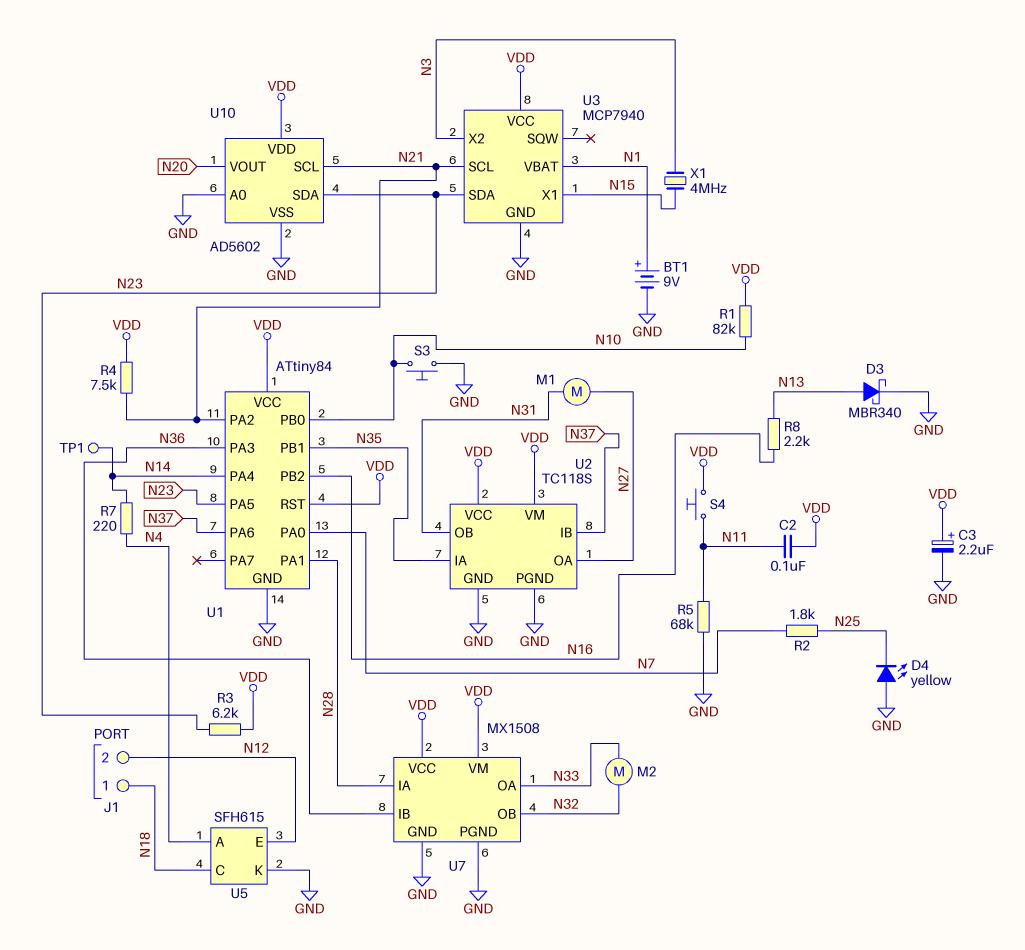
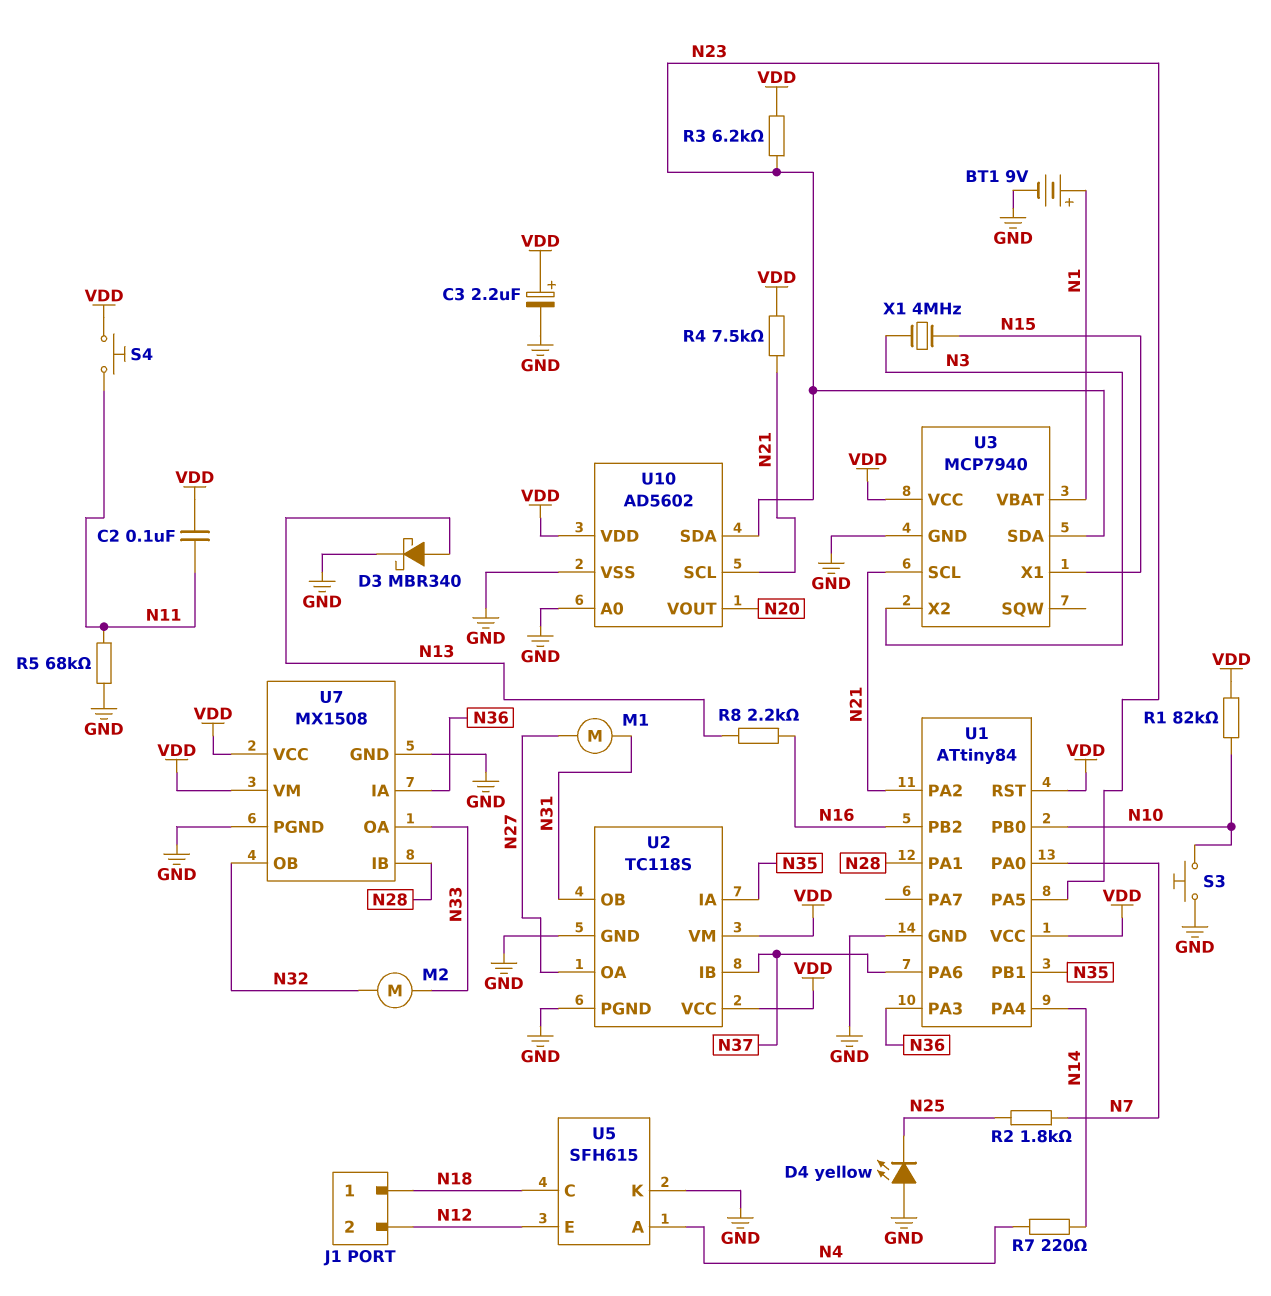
TP1: test point (N14) -> none
U7 pin IA: N28 -> N36
U7 pin IB: N36 -> N28

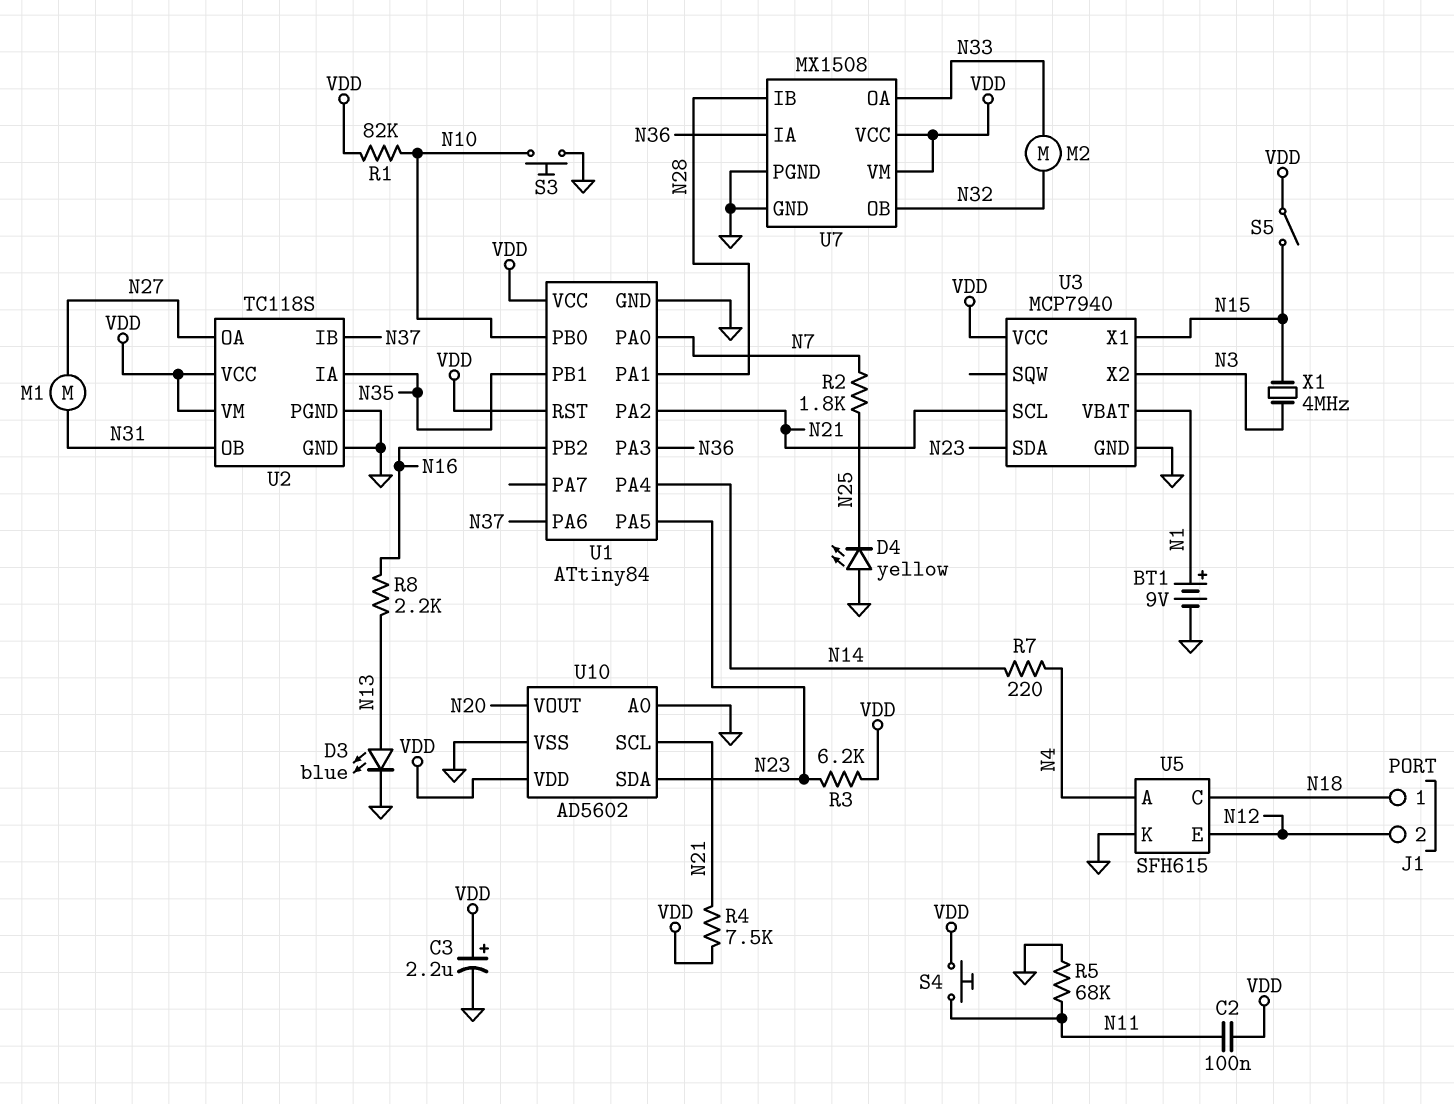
D3: schottky MBR340 (A N13, K GND) -> LED blue (A N13, K GND)
S5: none -> switch (N15, VDD)

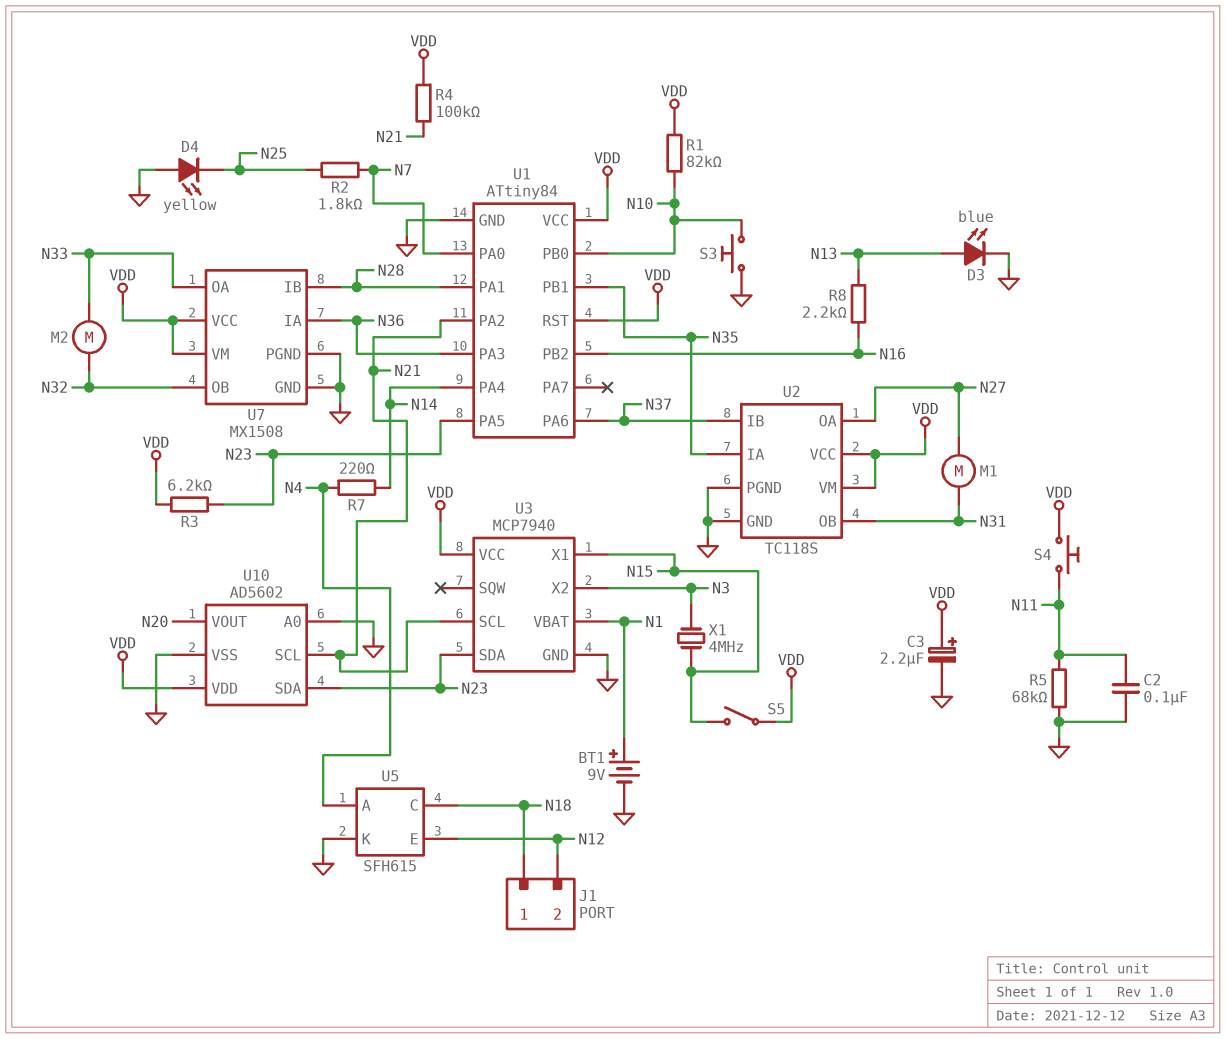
C2: 100nF (N11, VDD) -> 100nF (GND, N11)
R4: 7.5k (N21, VDD) -> 100k (N21, VDD)

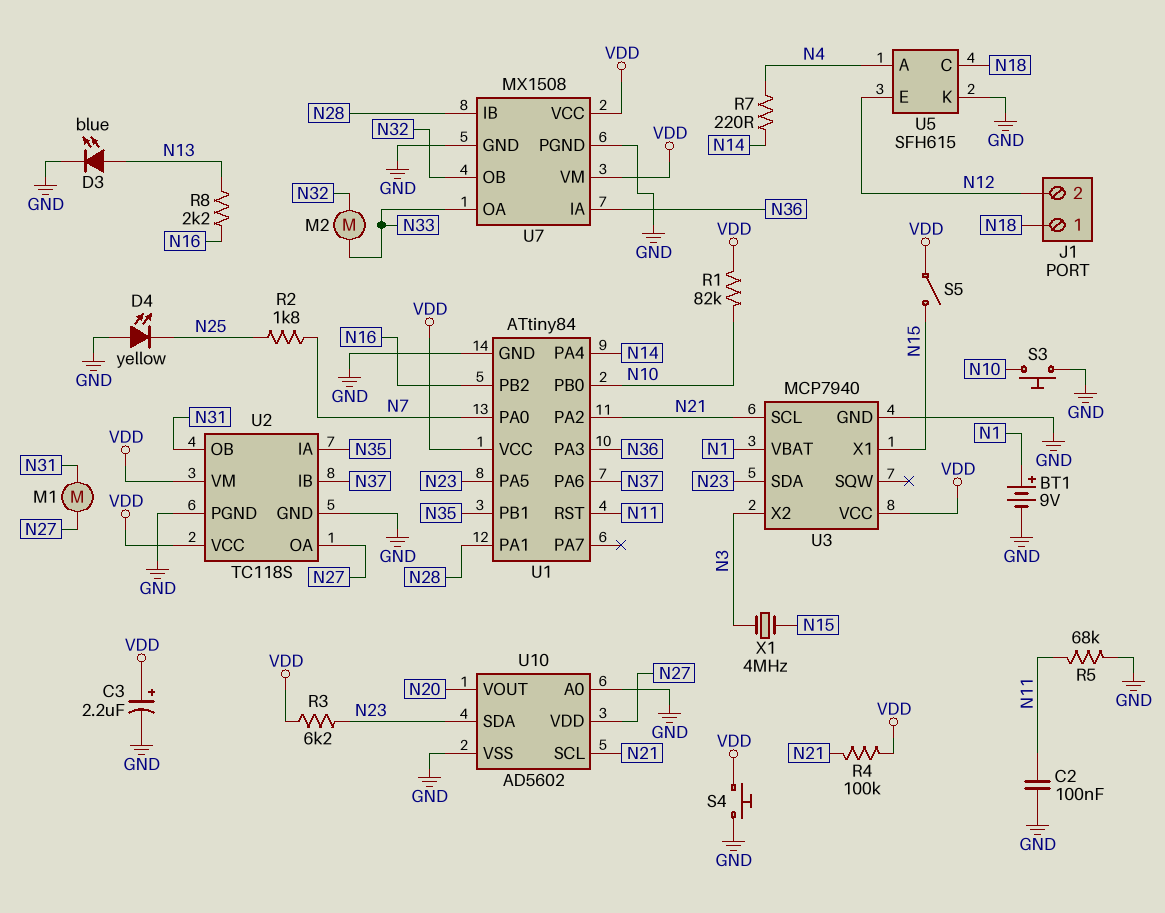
S4: button (N11, VDD) -> button (GND, VDD)
U1 pin RST: VDD -> N11
U10 pin VDD: VDD -> N27

